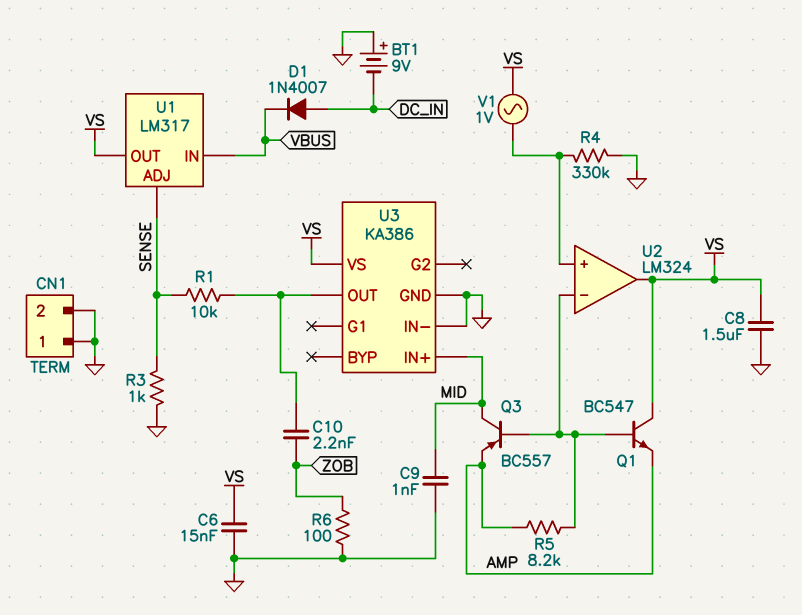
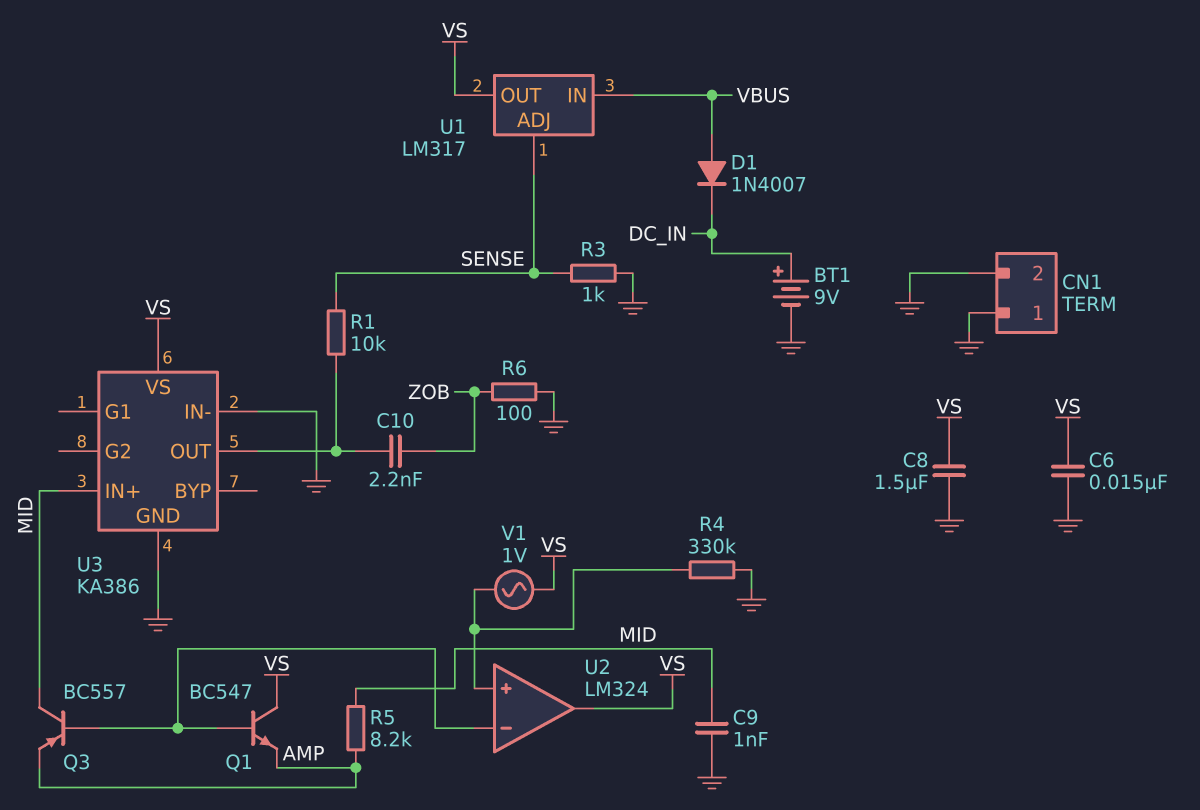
BT1: 9V (plus GND, minus DC_IN) -> 9V (plus DC_IN, minus GND)
D1: diode 1N4007 (A DC_IN, K VBUS) -> diode 1N4007 (A VBUS, K DC_IN)
R5: 8.2k (AMP, U2/in-) -> 8.2k (AMP, MID)

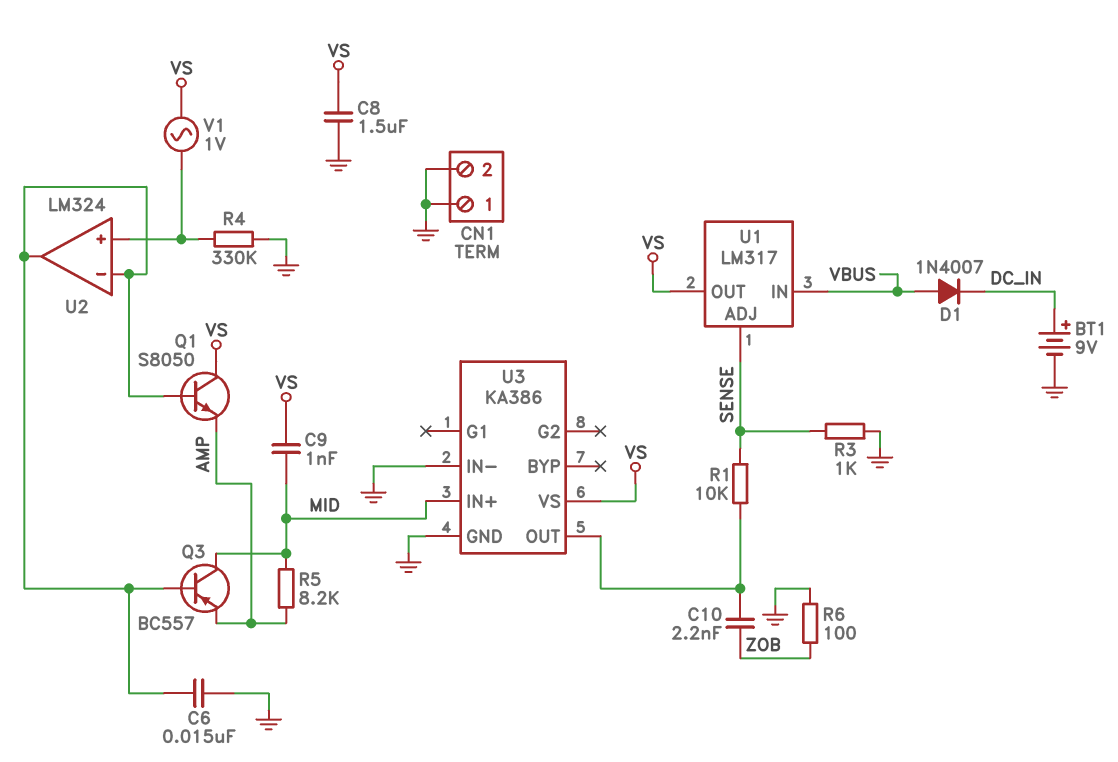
C6: 15nF (GND, VS) -> 15nF (GND, U2/in-)
C9: 1nF (GND, MID) -> 1nF (MID, VS)
Q1: NPN BC547 (B U2/in-, C VS, E AMP) -> NPN S8050 (B U2/in-, C VS, E AMP)
U2 pin out: VS -> U2/in-

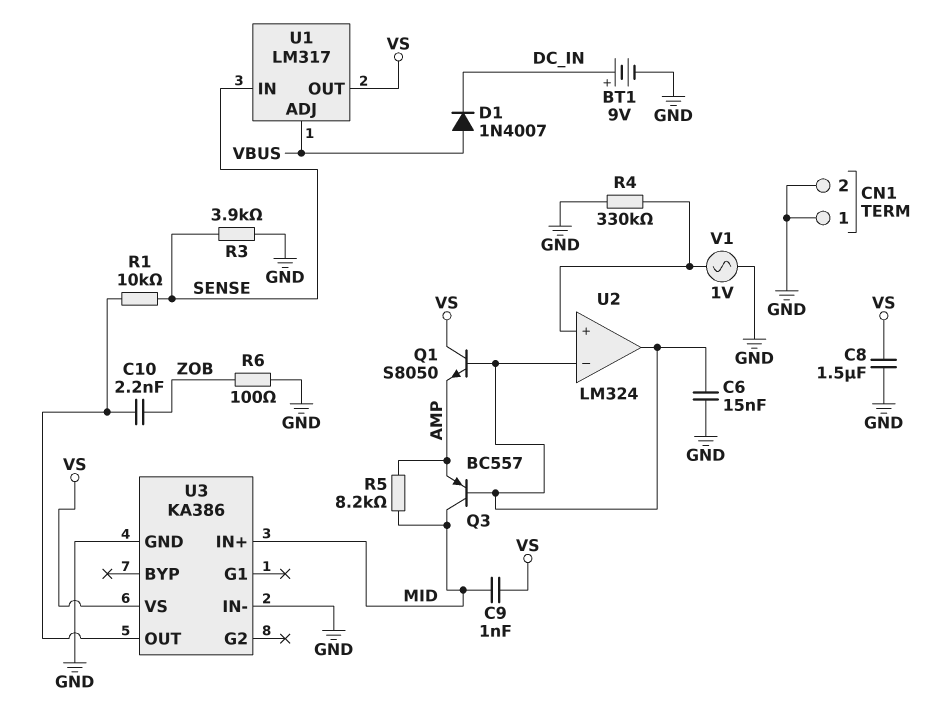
R3: 1k (GND, SENSE) -> 3.9k (GND, SENSE)
U1 pin ADJ: SENSE -> VBUS
U1 pin IN: VBUS -> SENSE
V1: AC 1V (U2/in+, VS) -> AC 1V (GND, U2/in+)

